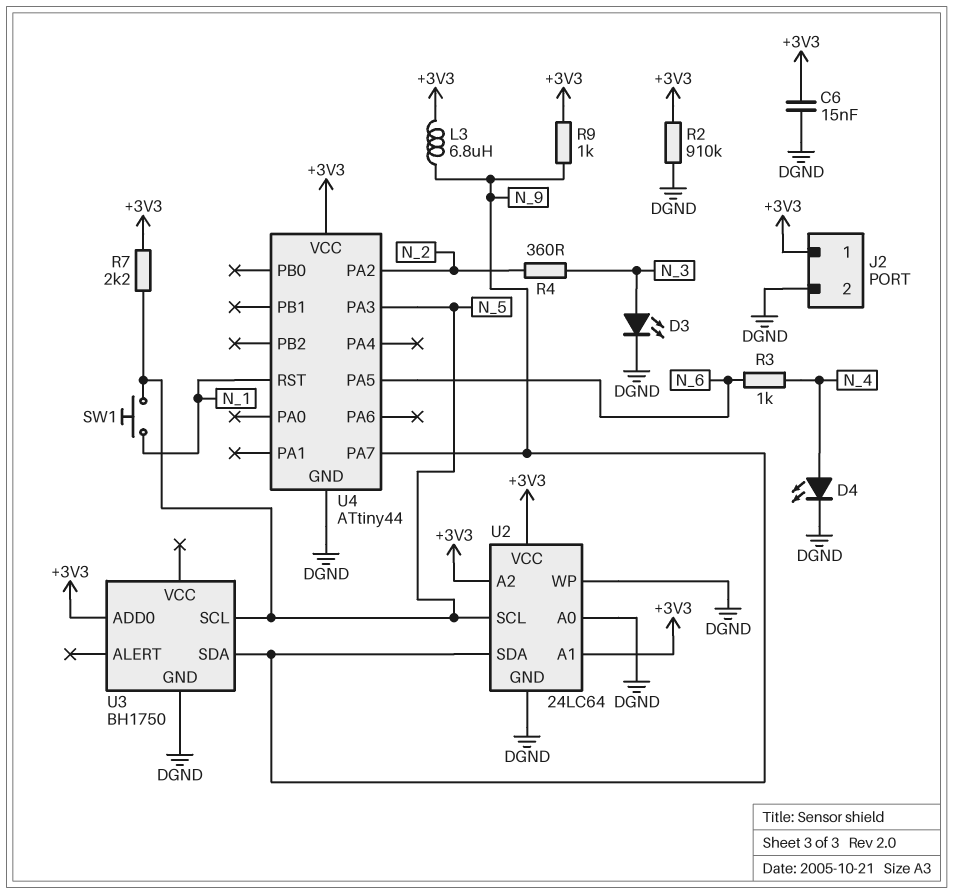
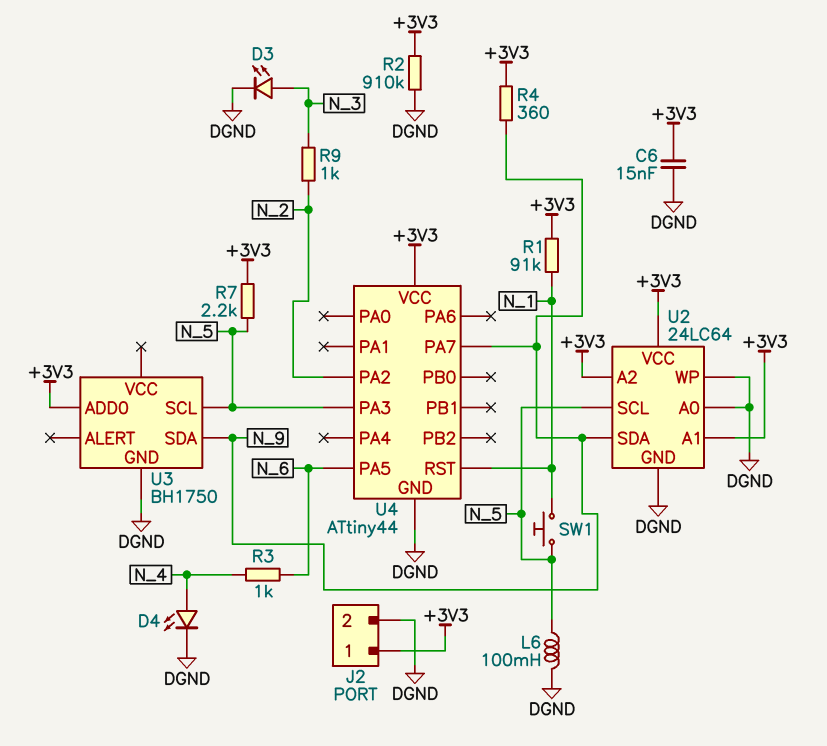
L3: 6.8uH (+3V3, N_9) -> none
L6: none -> 100mH (DGND, N_5)
R1: none -> 91k (+3V3, N_1)
R4: 360 (N_2, N_3) -> 360 (+3V3, N_9)
R9: 1k (+3V3, N_9) -> 1k (N_2, N_3)

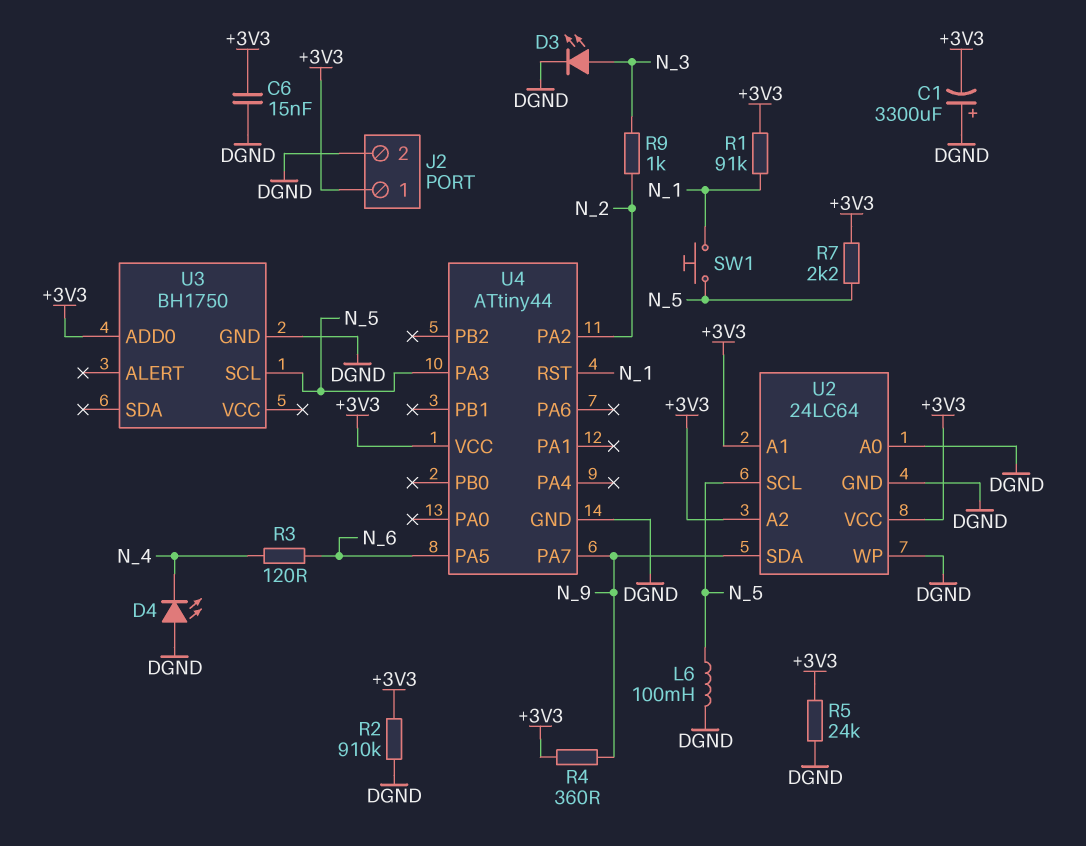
C1: none -> 3300uF (plus DGND, minus +3V3)
D4: LED (A N_4, K DGND) -> LED (A DGND, K N_4)
R3: 1k (N_4, N_6) -> 120 (N_4, N_6)
R5: none -> 24k (+3V3, DGND)
U3 pin SDA: N_9 -> none

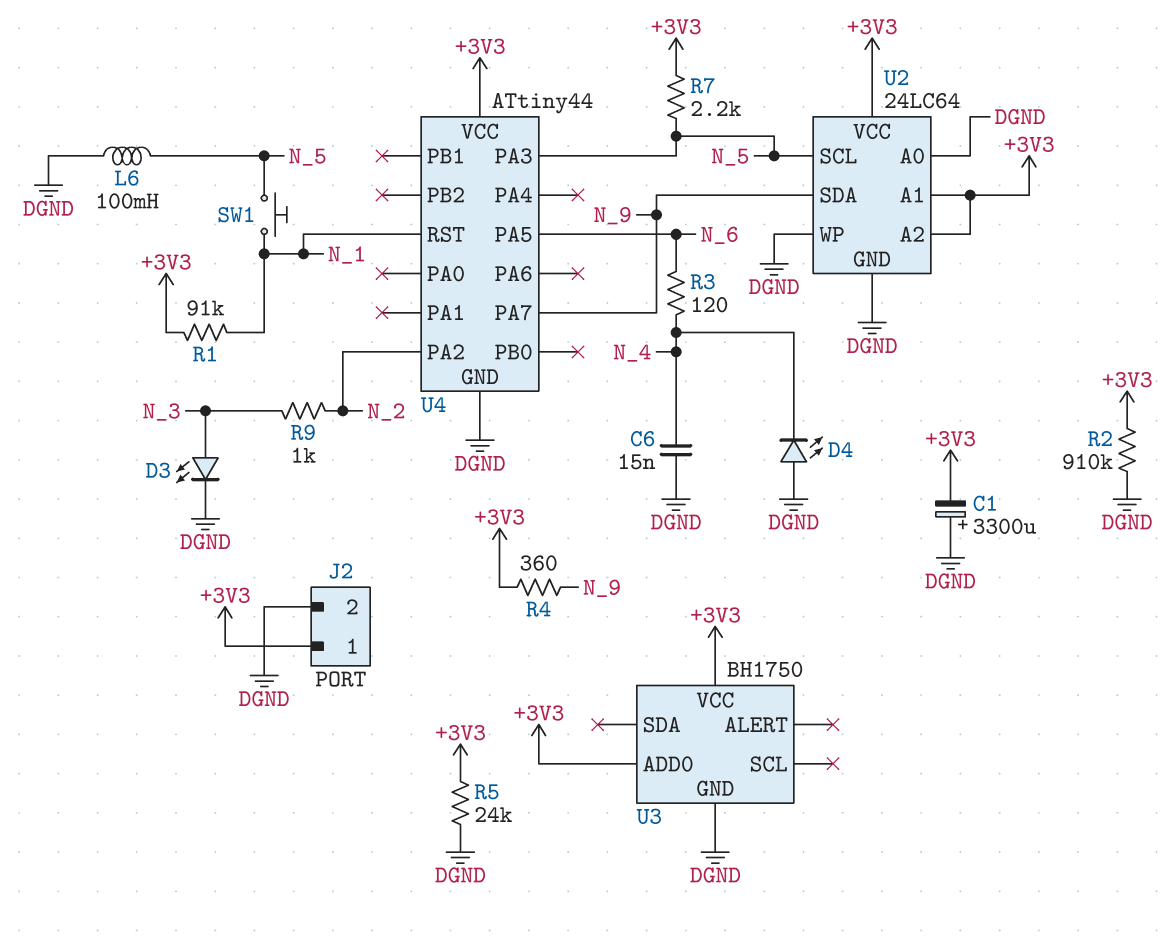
C6: 15nF (+3V3, DGND) -> 15nF (DGND, N_4)
U3 pin SCL: N_5 -> none
U3 pin VCC: none -> +3V3

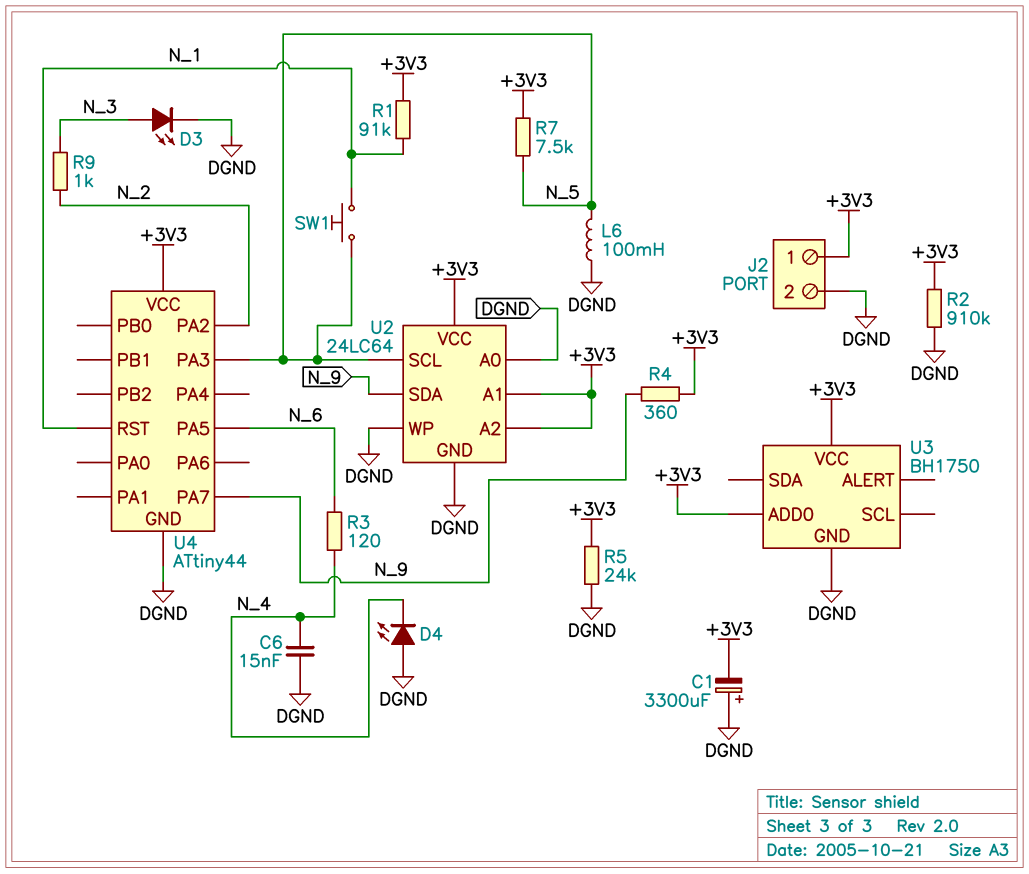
R7: 2.2k (+3V3, N_5) -> 7.5k (+3V3, N_5)

